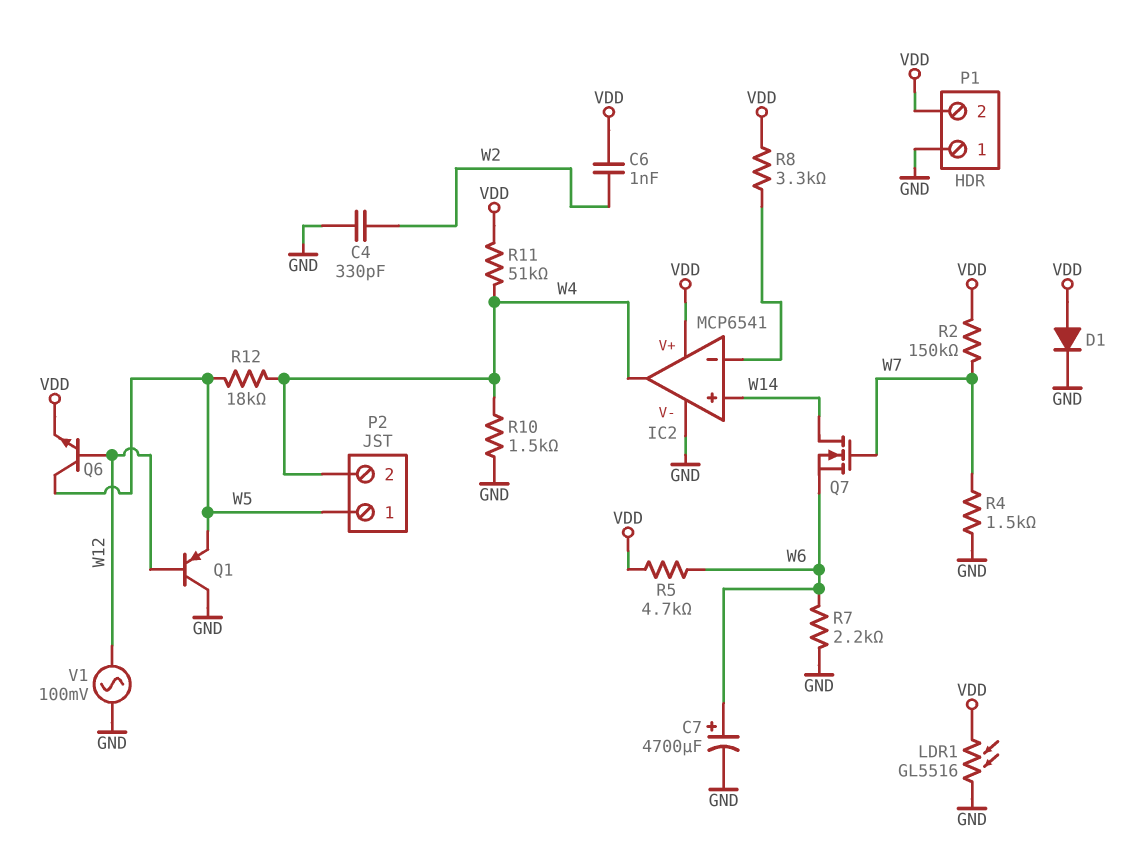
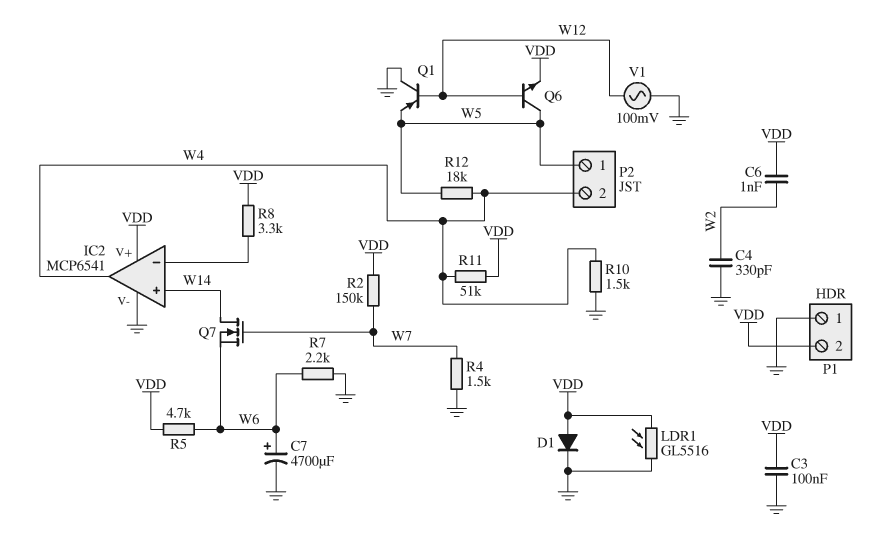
C3: none -> 100nF (GND, VDD)

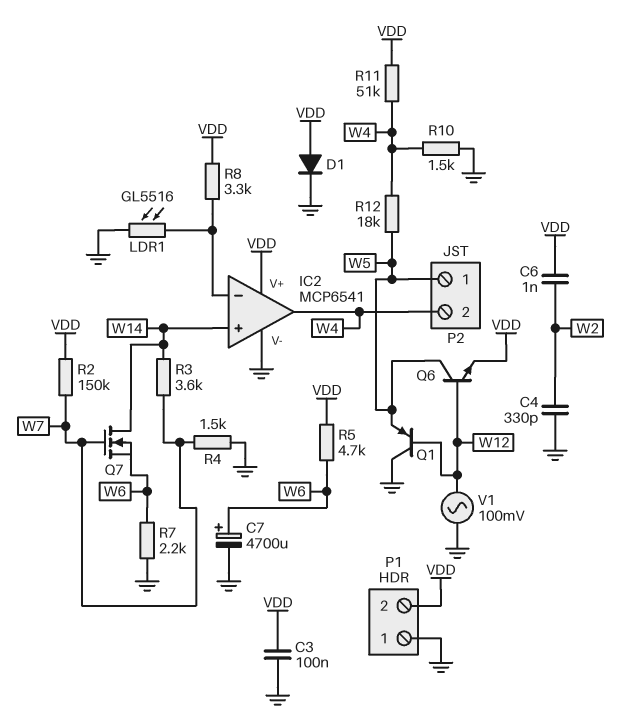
LDR1: GL5516 (GND, VDD) -> GL5516 (GND, IC2/in-)
R3: none -> 3.6k (W7, W14)

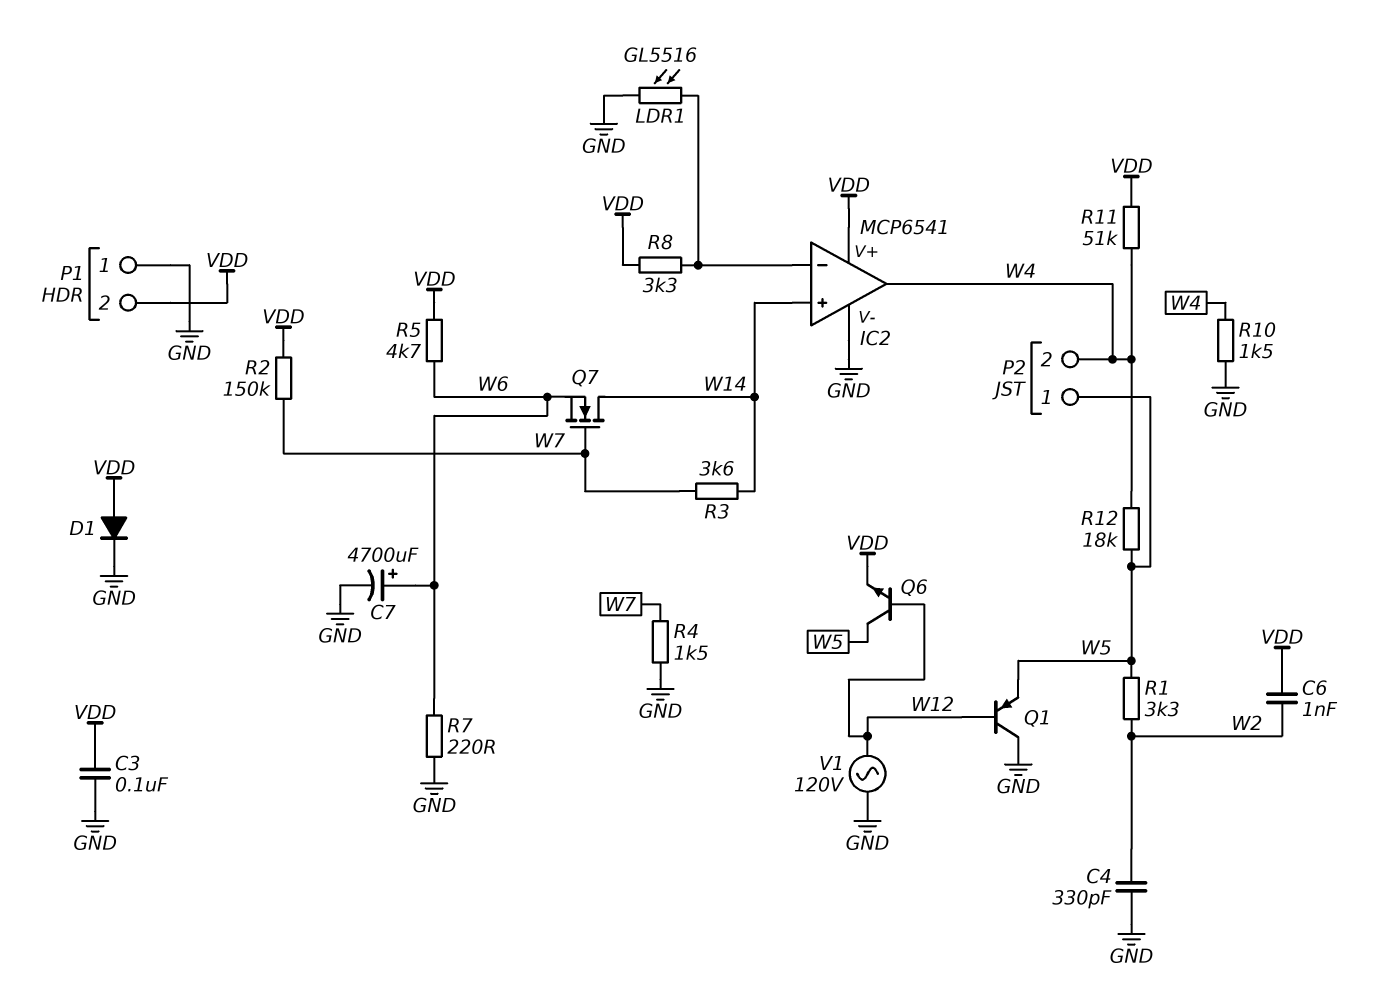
R1: none -> 3.3k (W2, W5)
R7: 2.2k (GND, W6) -> 220 (GND, W6)
V1: AC 100mV (GND, W12) -> AC 120V (GND, W12)

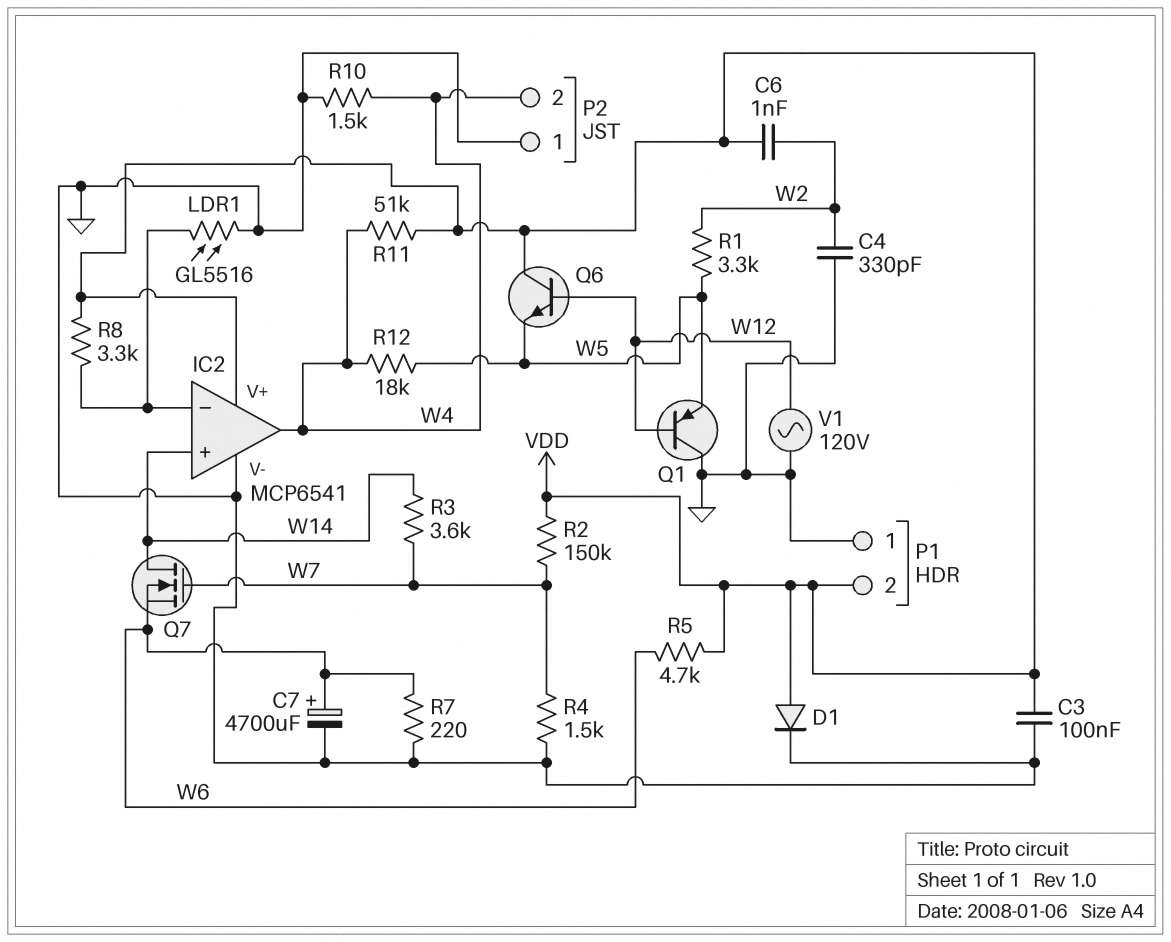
P2 pin 1: W5 -> GND
Q6: NPN (B W12, C W5, E VDD) -> NPN (B W12, C VDD, E W5)

